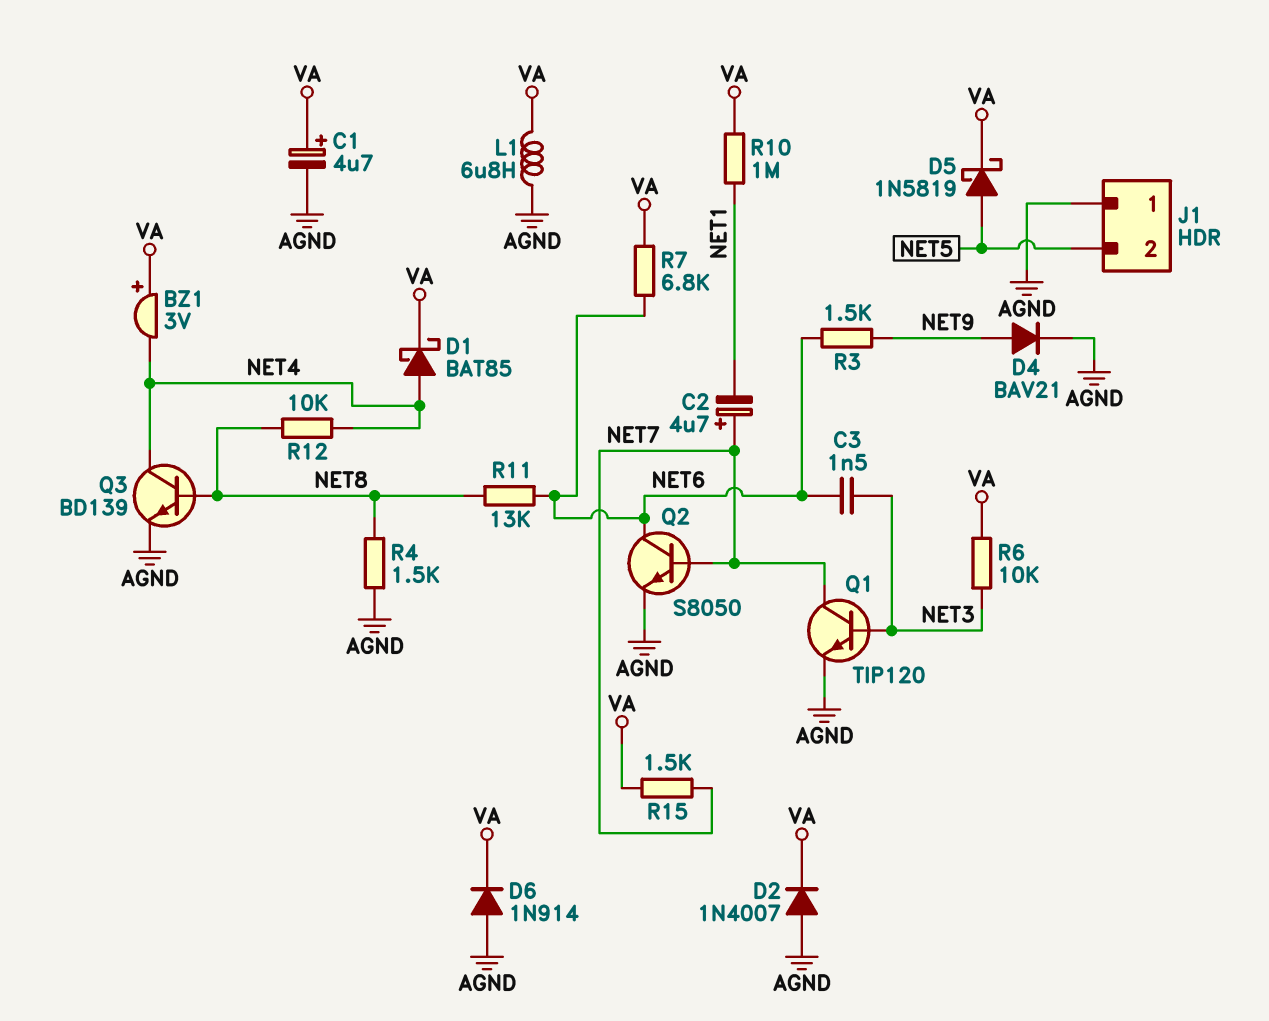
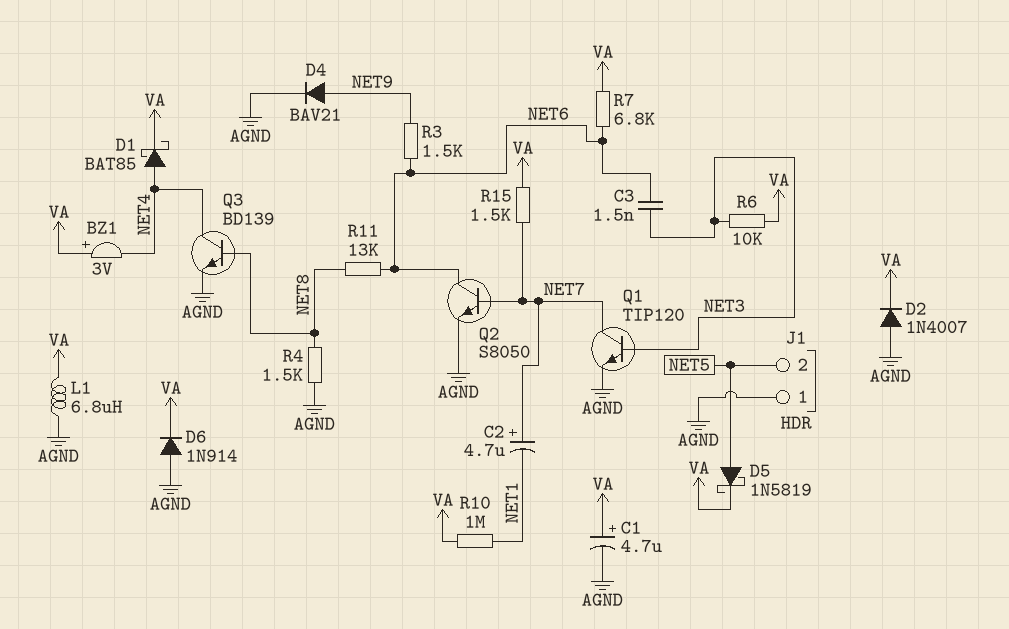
R12: 10k (NET4, NET8) -> none

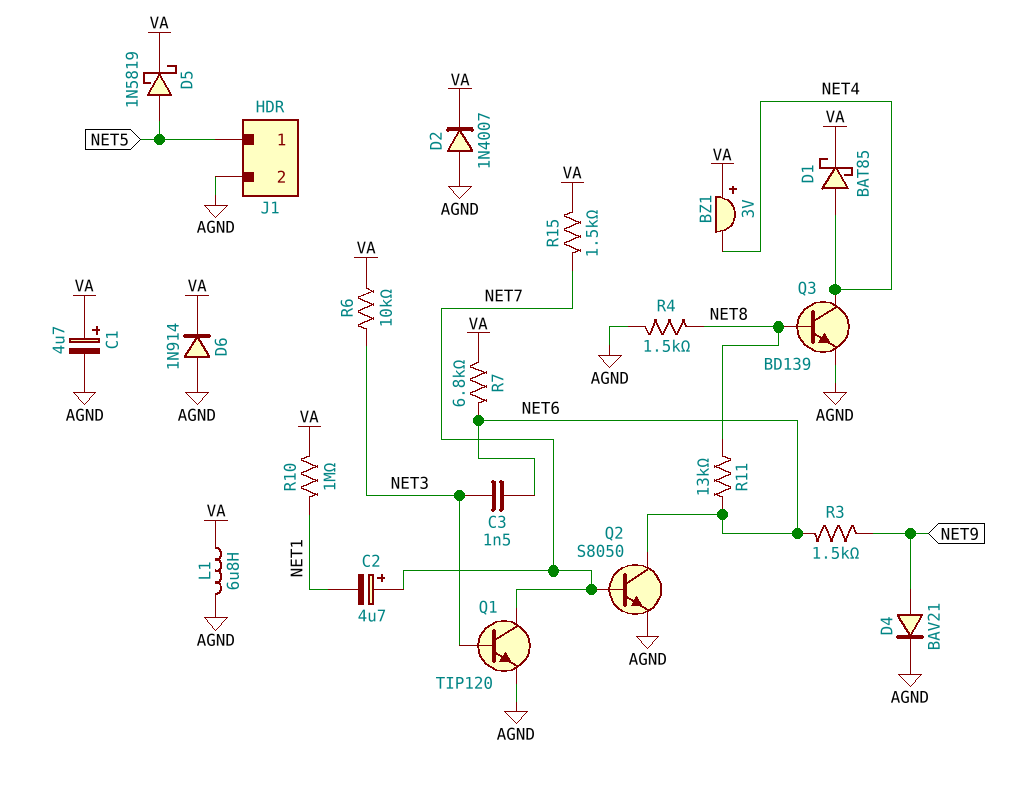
J1 pin 1: AGND -> NET5
J1 pin 2: NET5 -> AGND

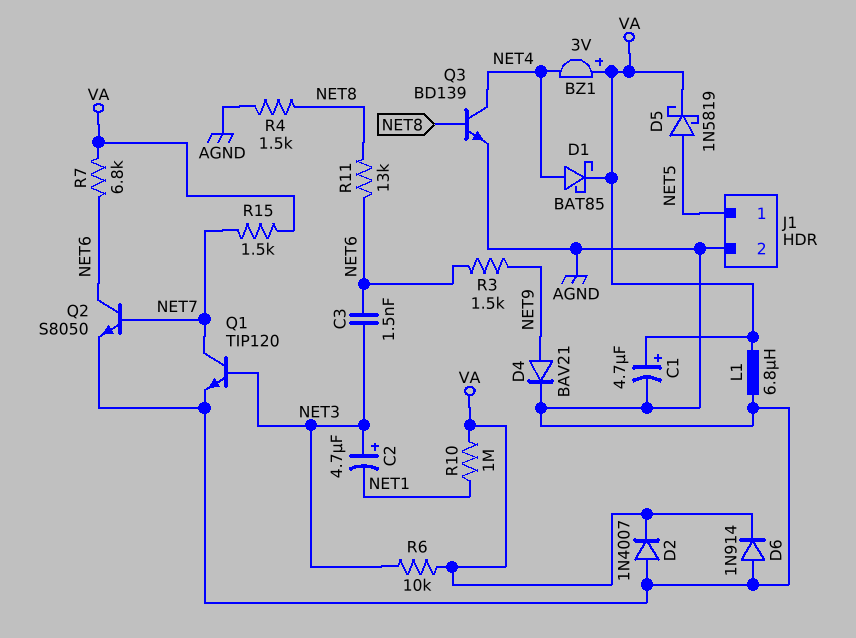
C2: 4.7uF (plus NET7, minus NET1) -> 4.7uF (plus NET3, minus NET1)

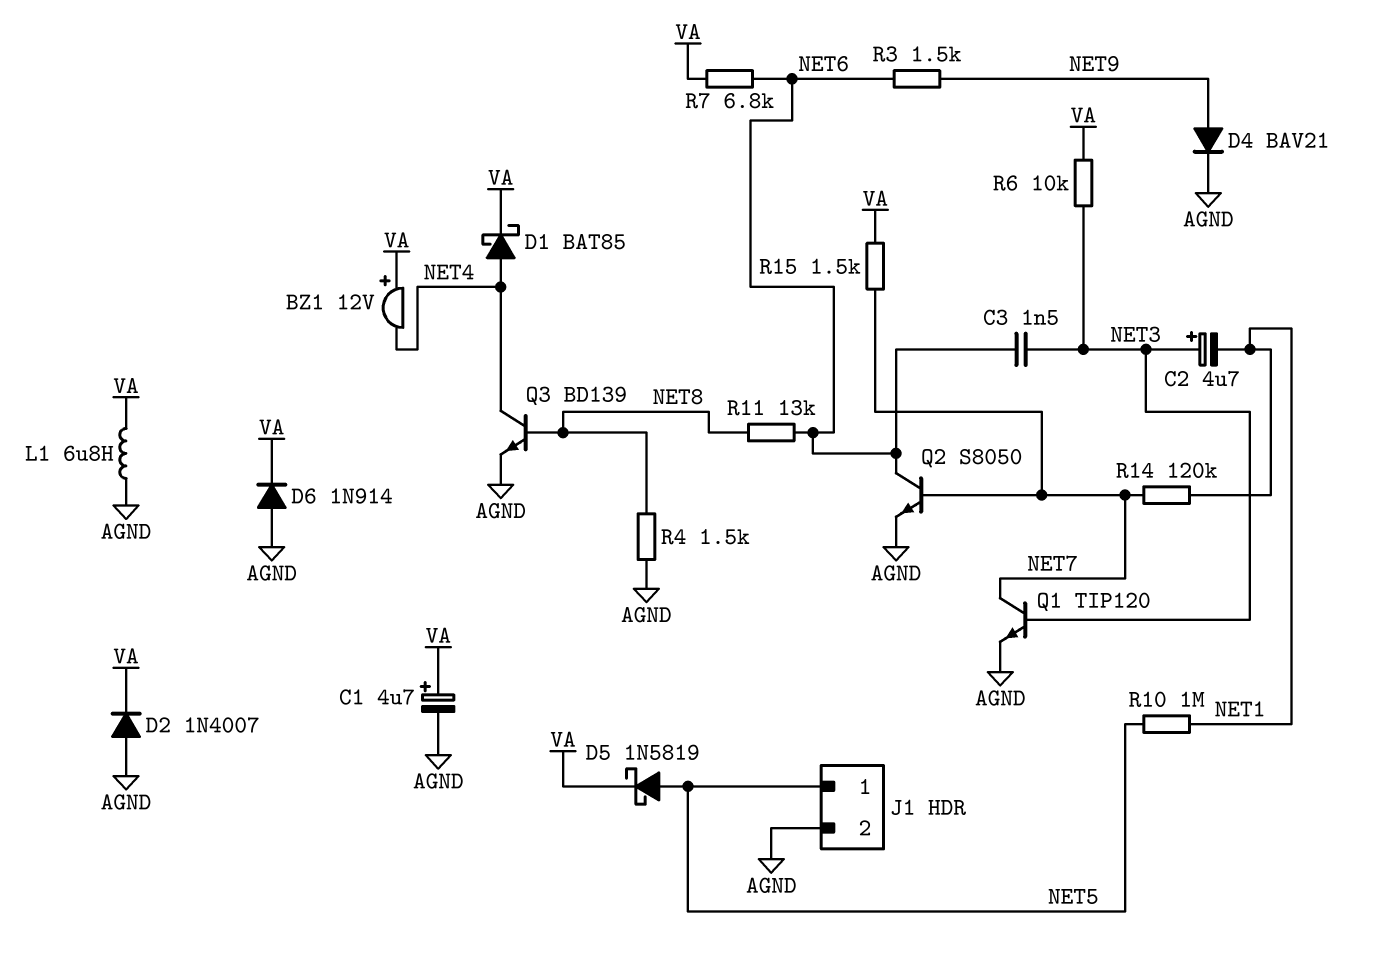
BZ1: buzzer 3V (plus VA, minus NET4) -> buzzer 12V (plus VA, minus NET4)
R10: 1M (NET1, VA) -> 1M (NET1, NET5)
R14: none -> 120k (NET1, NET7)

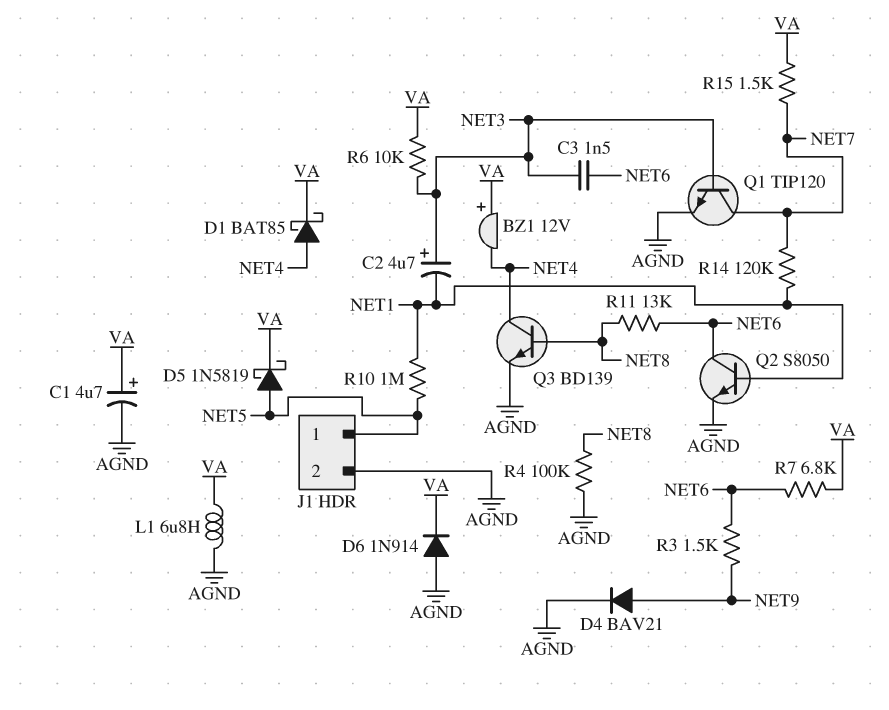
D2: diode 1N4007 (A AGND, K VA) -> none
Q2: NPN S8050 (B NET7, C NET6, E AGND) -> NPN S8050 (B NET1, C NET6, E AGND)
R4: 1.5k (AGND, NET8) -> 100k (AGND, NET8)

